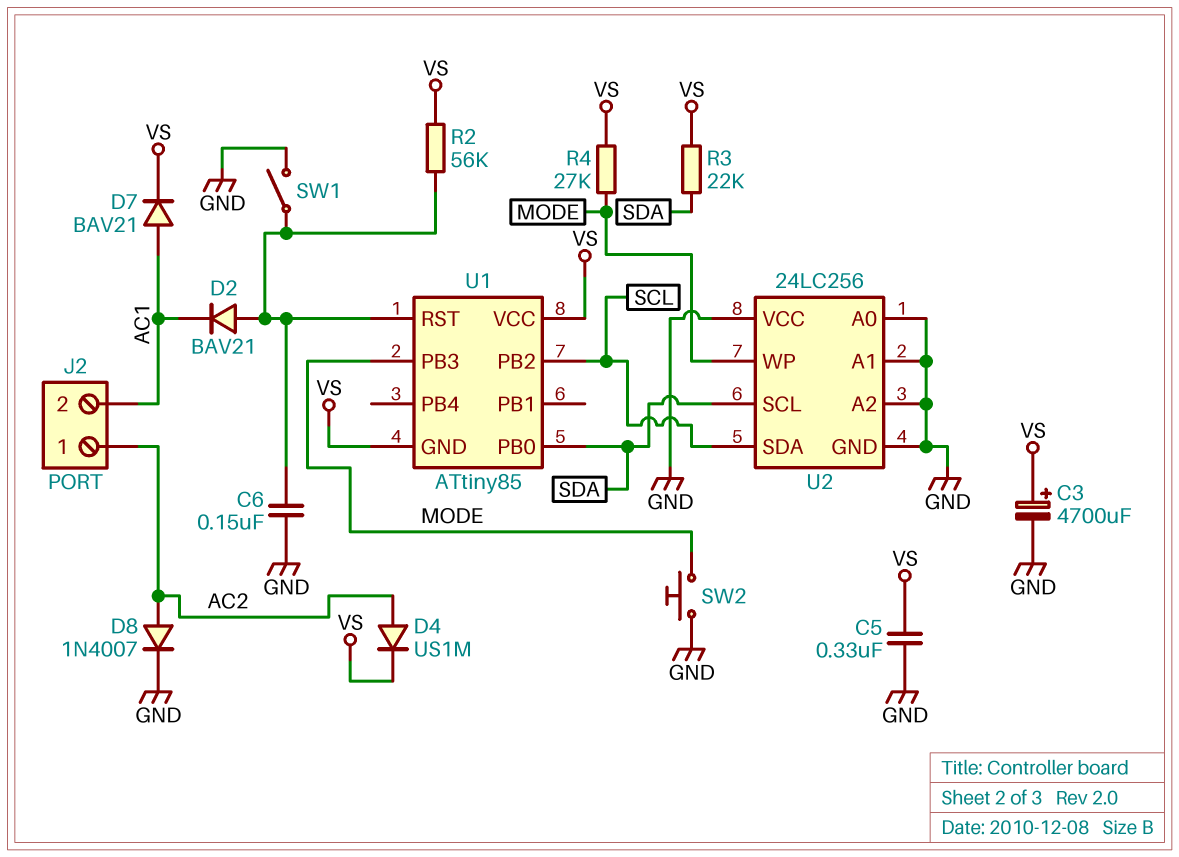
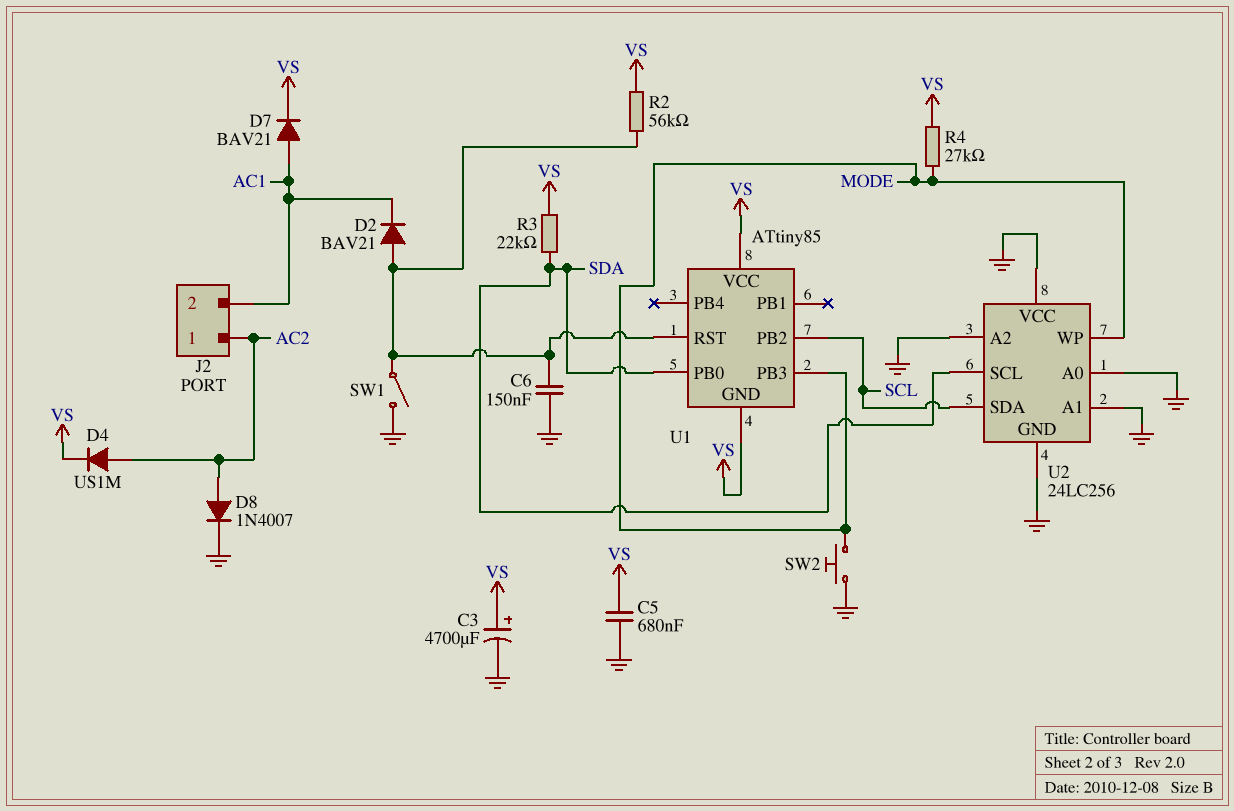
C5: 330nF (GND, VS) -> 680nF (GND, VS)

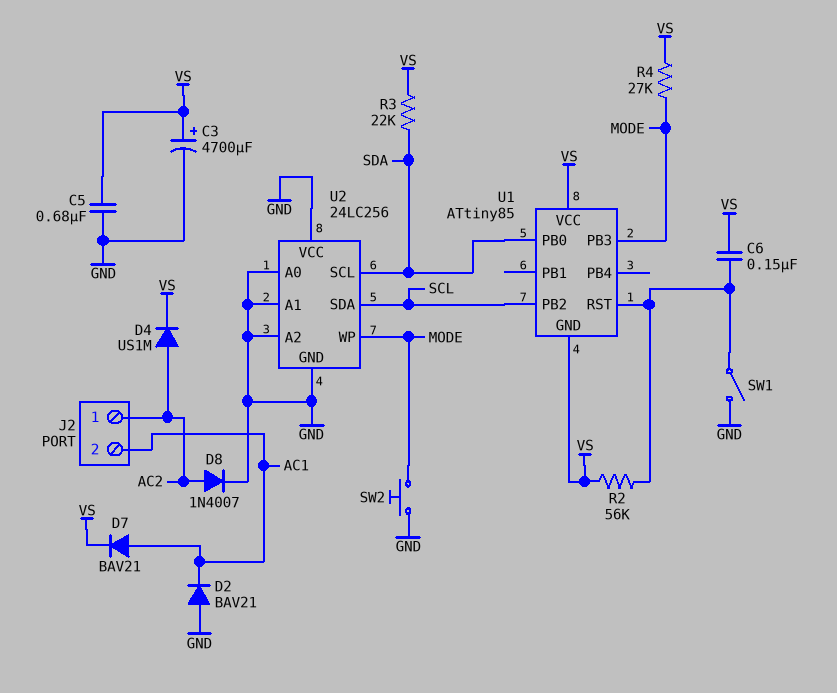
C6: 150nF (GND, U1/RST) -> 150nF (U1/RST, VS)
D2: diode BAV21 (A U1/RST, K AC1) -> diode BAV21 (A GND, K AC1)

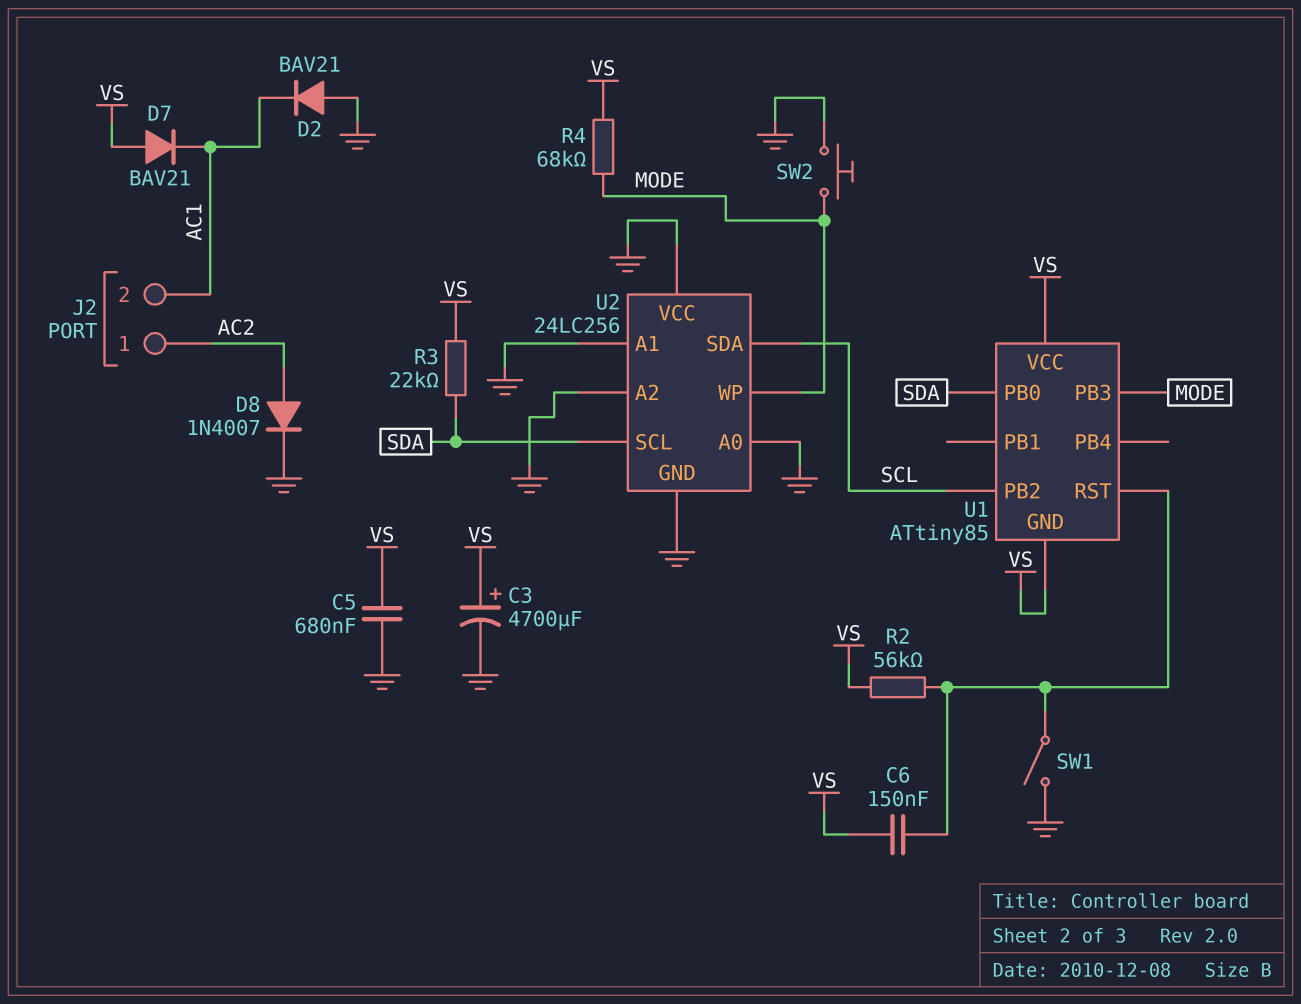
D4: diode US1M (A AC2, K VS) -> none
D7: diode BAV21 (A AC1, K VS) -> diode BAV21 (A VS, K AC1)
R4: 27k (MODE, VS) -> 68k (MODE, VS)

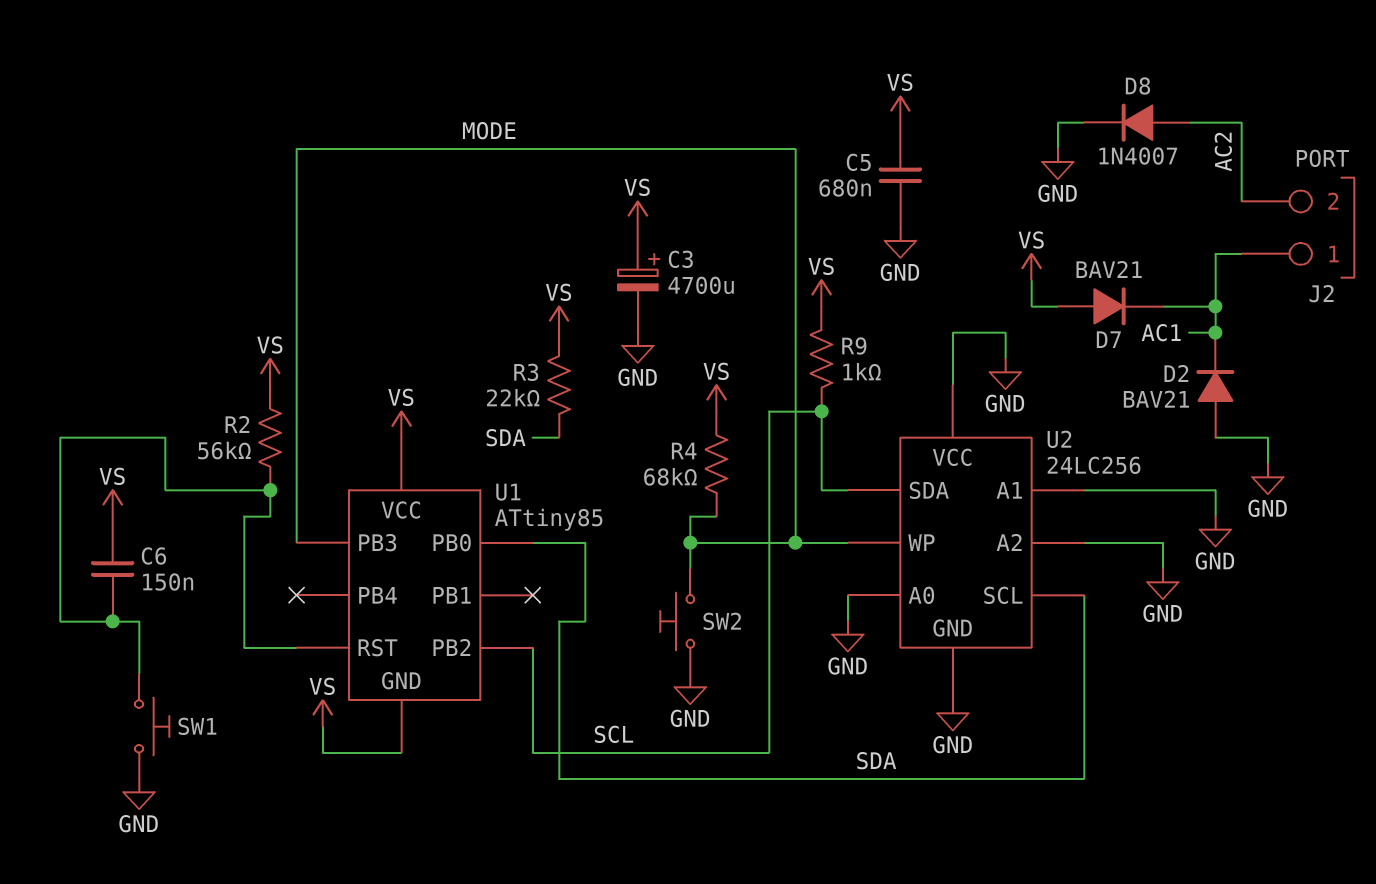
J2 pin 1: AC2 -> AC1
J2 pin 2: AC1 -> AC2
R9: none -> 1k (SCL, VS)
SW1: switch (GND, U1/RST) -> button (GND, U1/RST)

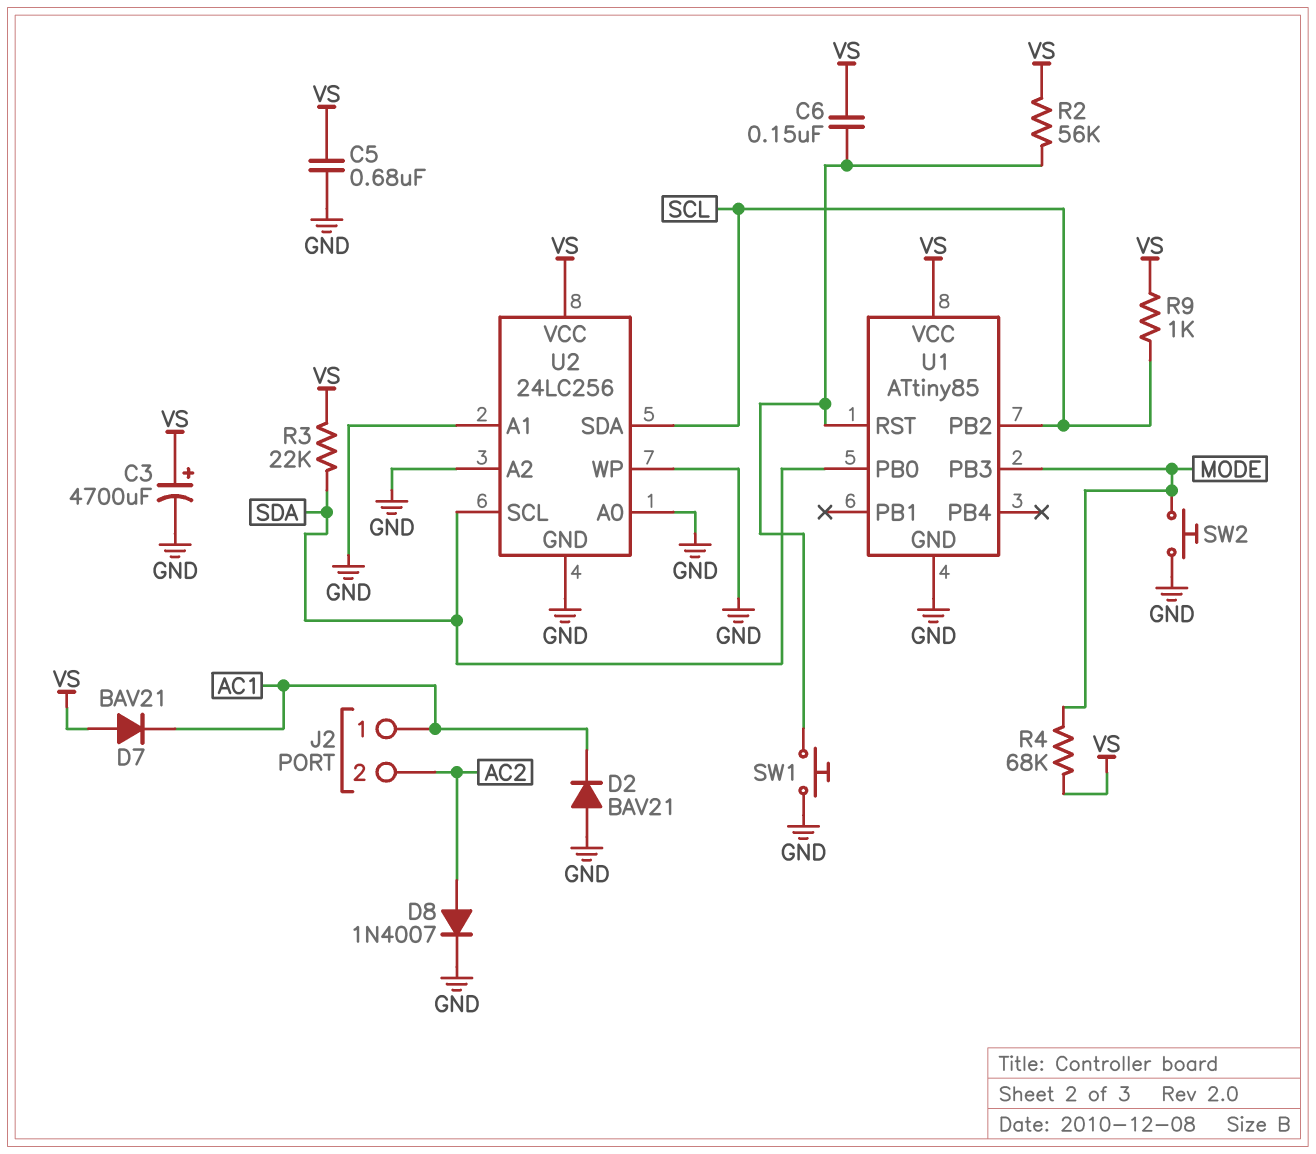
U1 pin GND: VS -> GND
U2 pin VCC: GND -> VS
U2 pin WP: MODE -> GND

